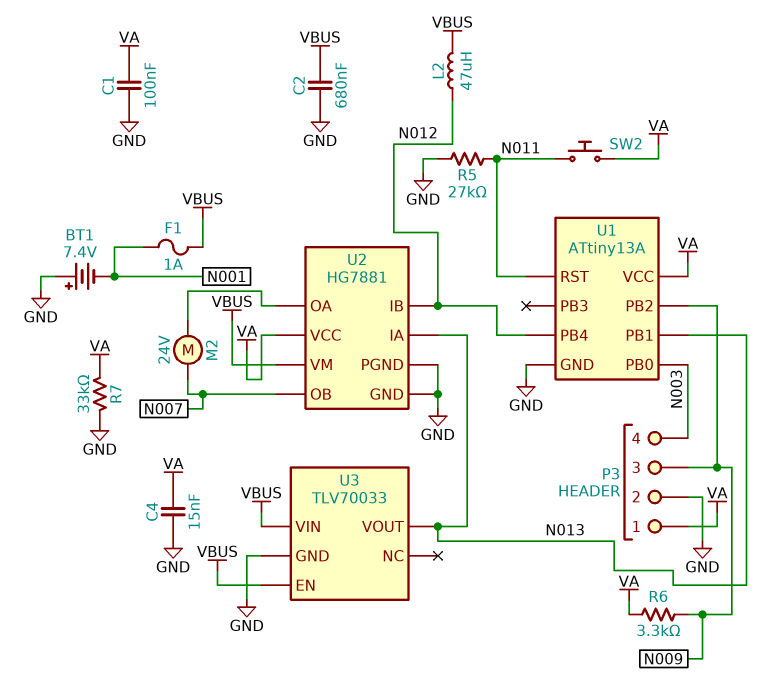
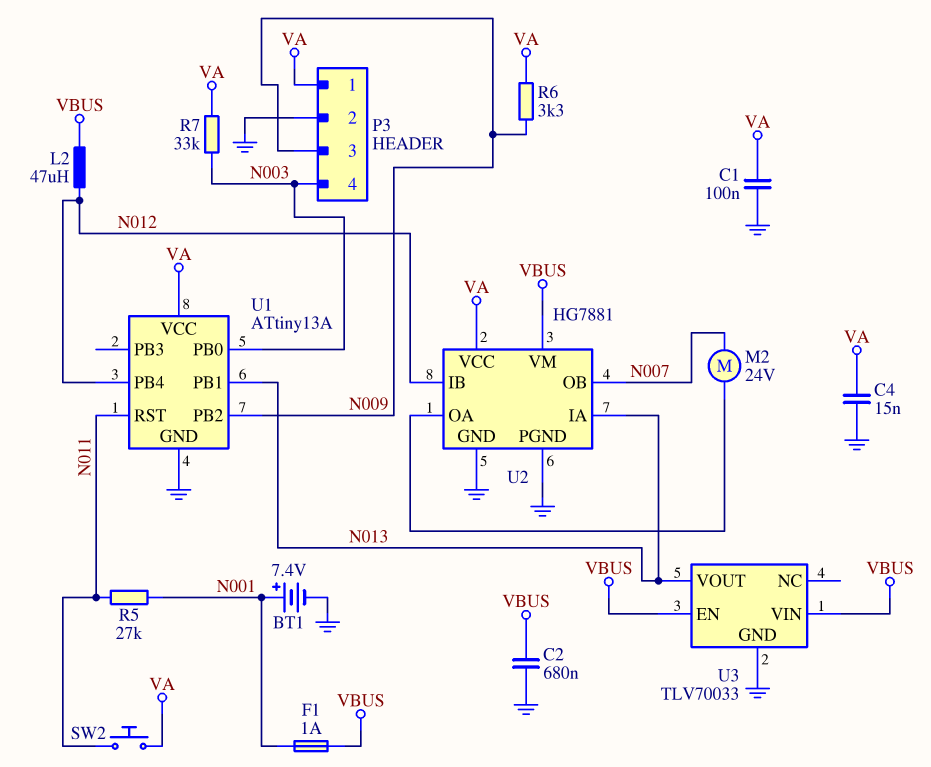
BT1: 7.4V (plus GND, minus N001) -> 7.4V (plus N001, minus GND)
R5: 27k (GND, N011) -> 27k (N001, N011)
R7: 33k (GND, VA) -> 33k (N003, VA)

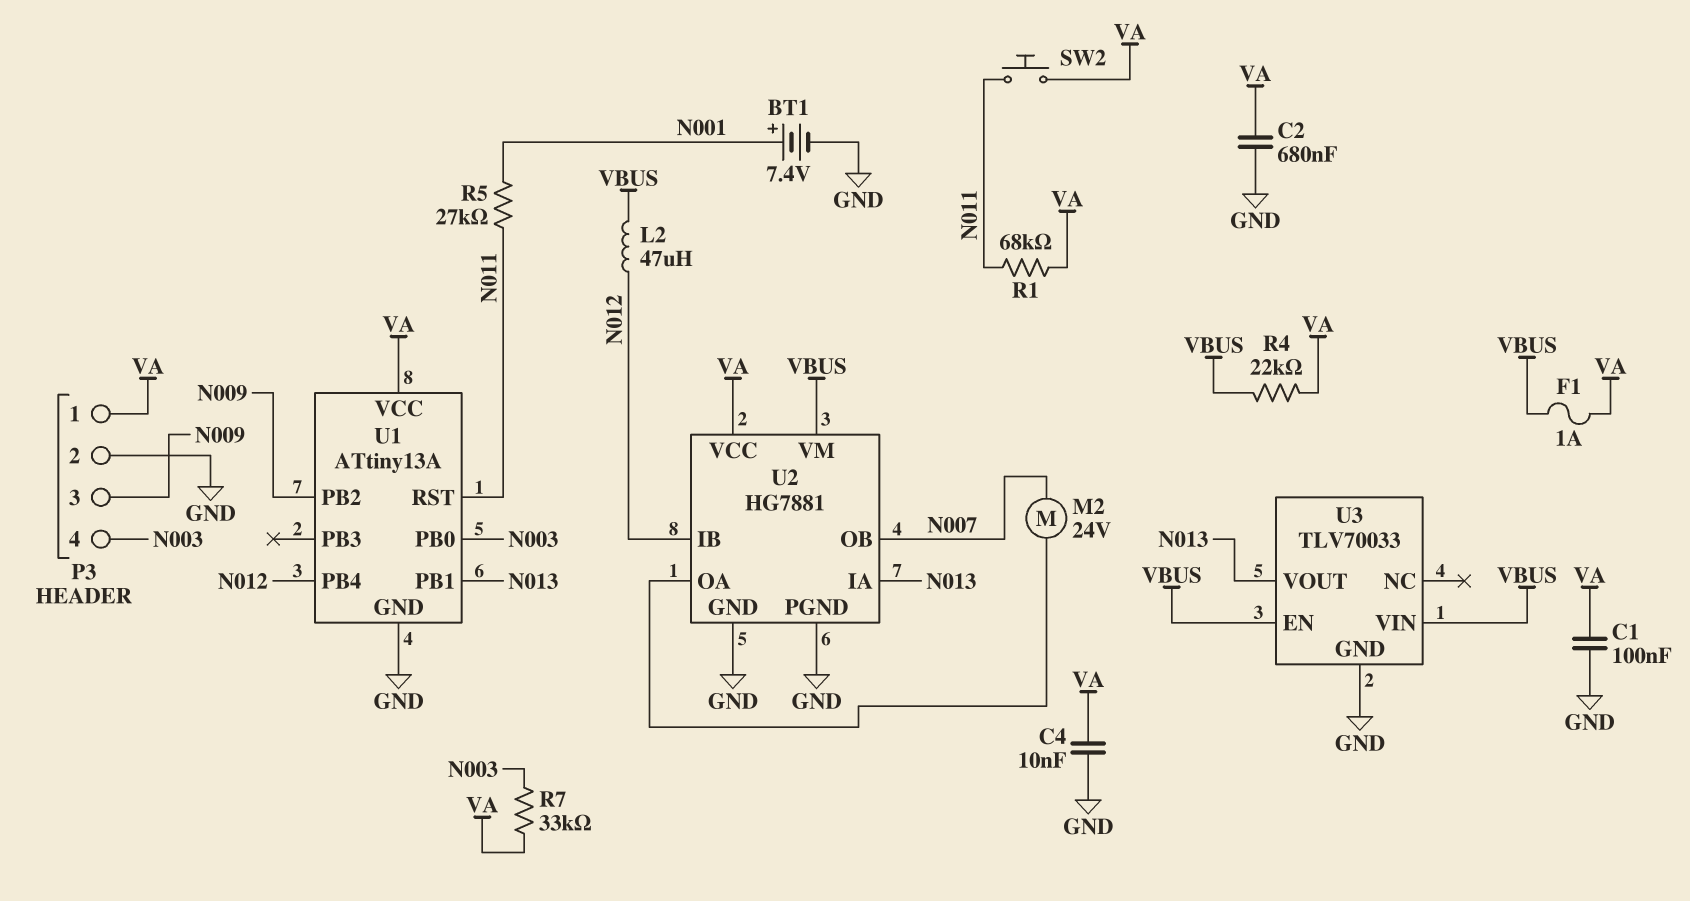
C2: 680nF (GND, VBUS) -> 680nF (GND, VA)
C4: 15nF (GND, VA) -> 10nF (GND, VA)
F1: 1A (N001, VBUS) -> 1A (VA, VBUS)
R1: none -> 68k (N011, VA)
R4: none -> 22k (VA, VBUS)
R6: 3.3k (N009, VA) -> none

